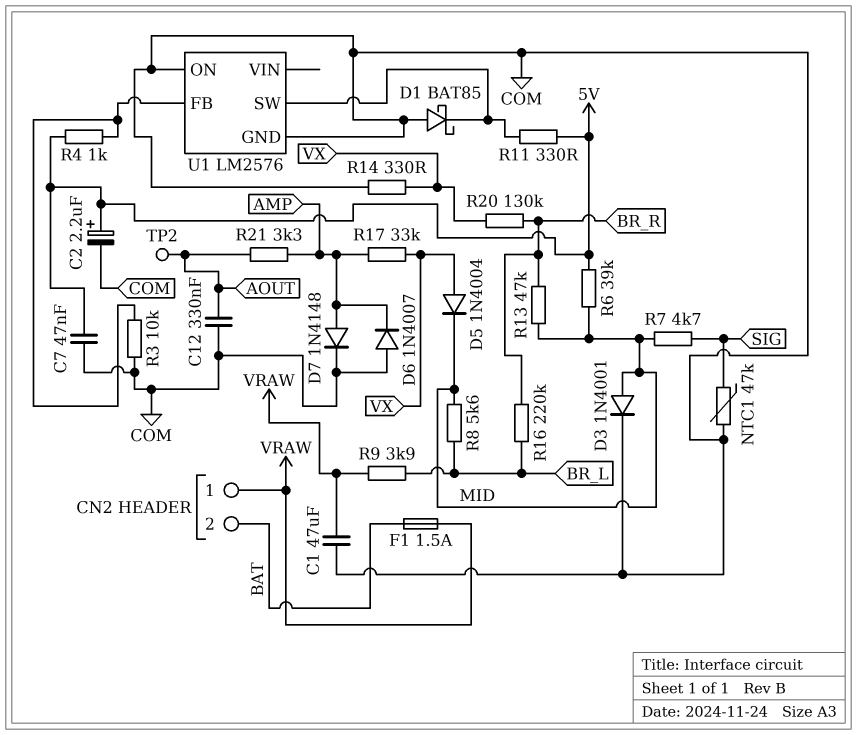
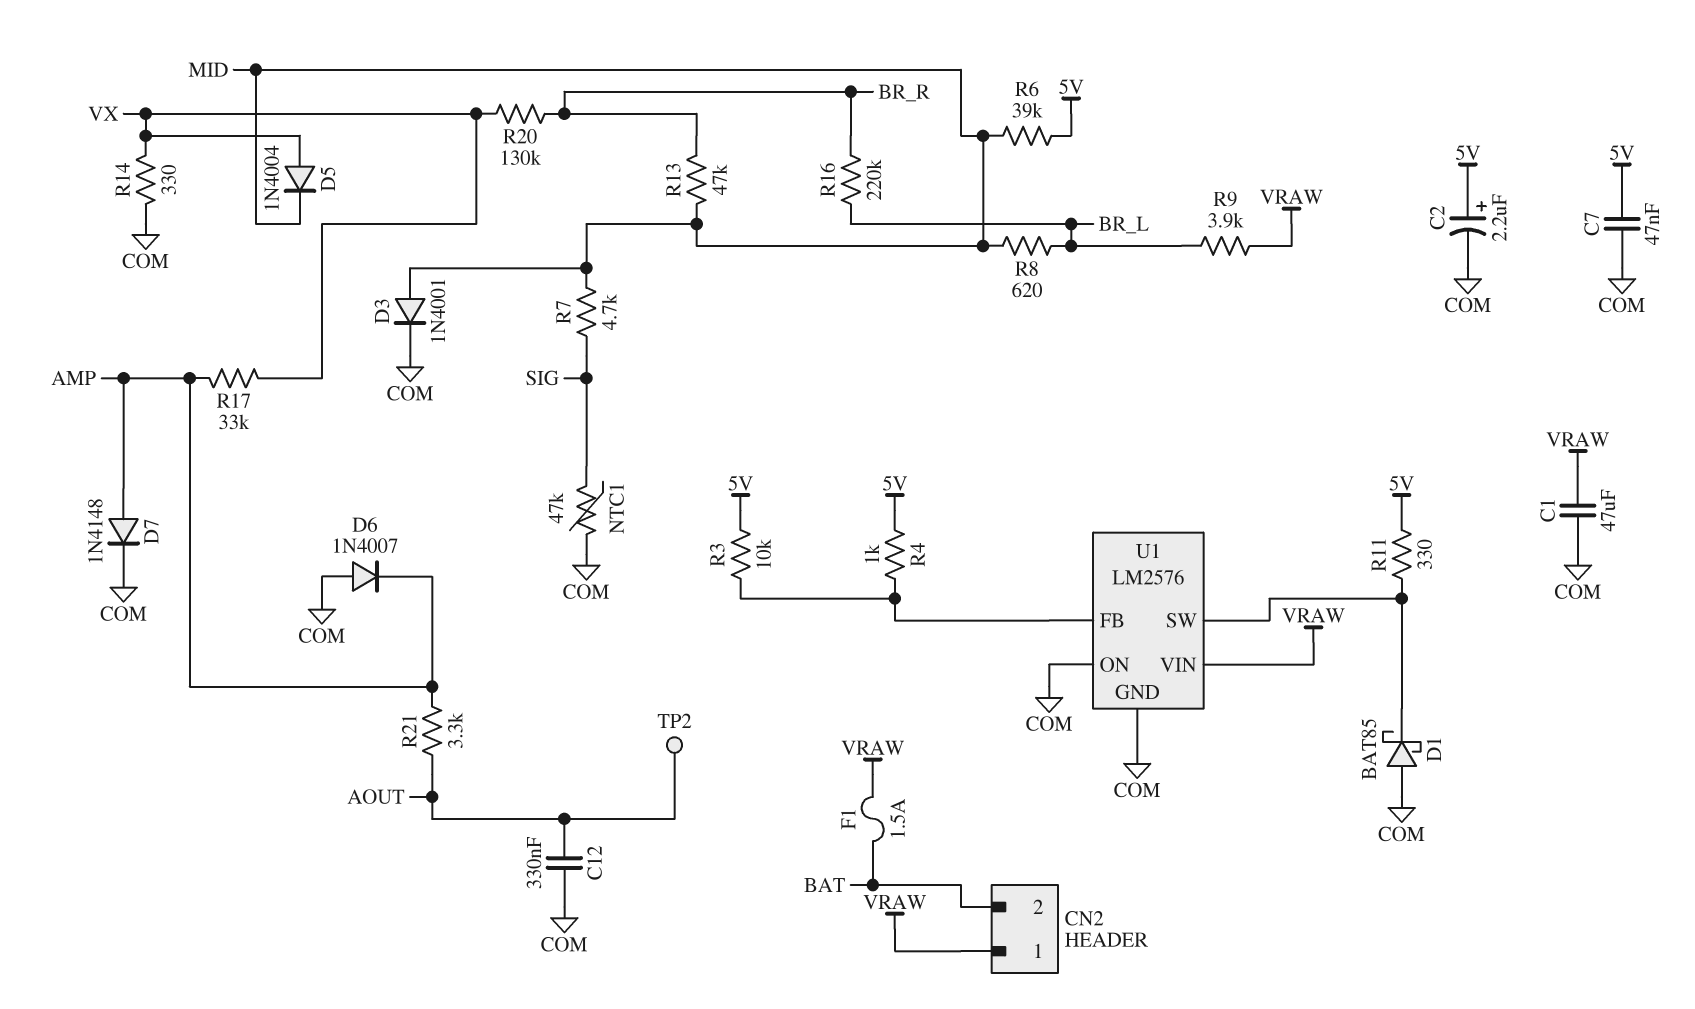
R3: 10k (COM, U1/FB) -> 10k (5V, U1/FB)
R8: 5.6k (BR_L, MID) -> 620 (BR_L, MID)
U1 pin VIN: none -> VRAW

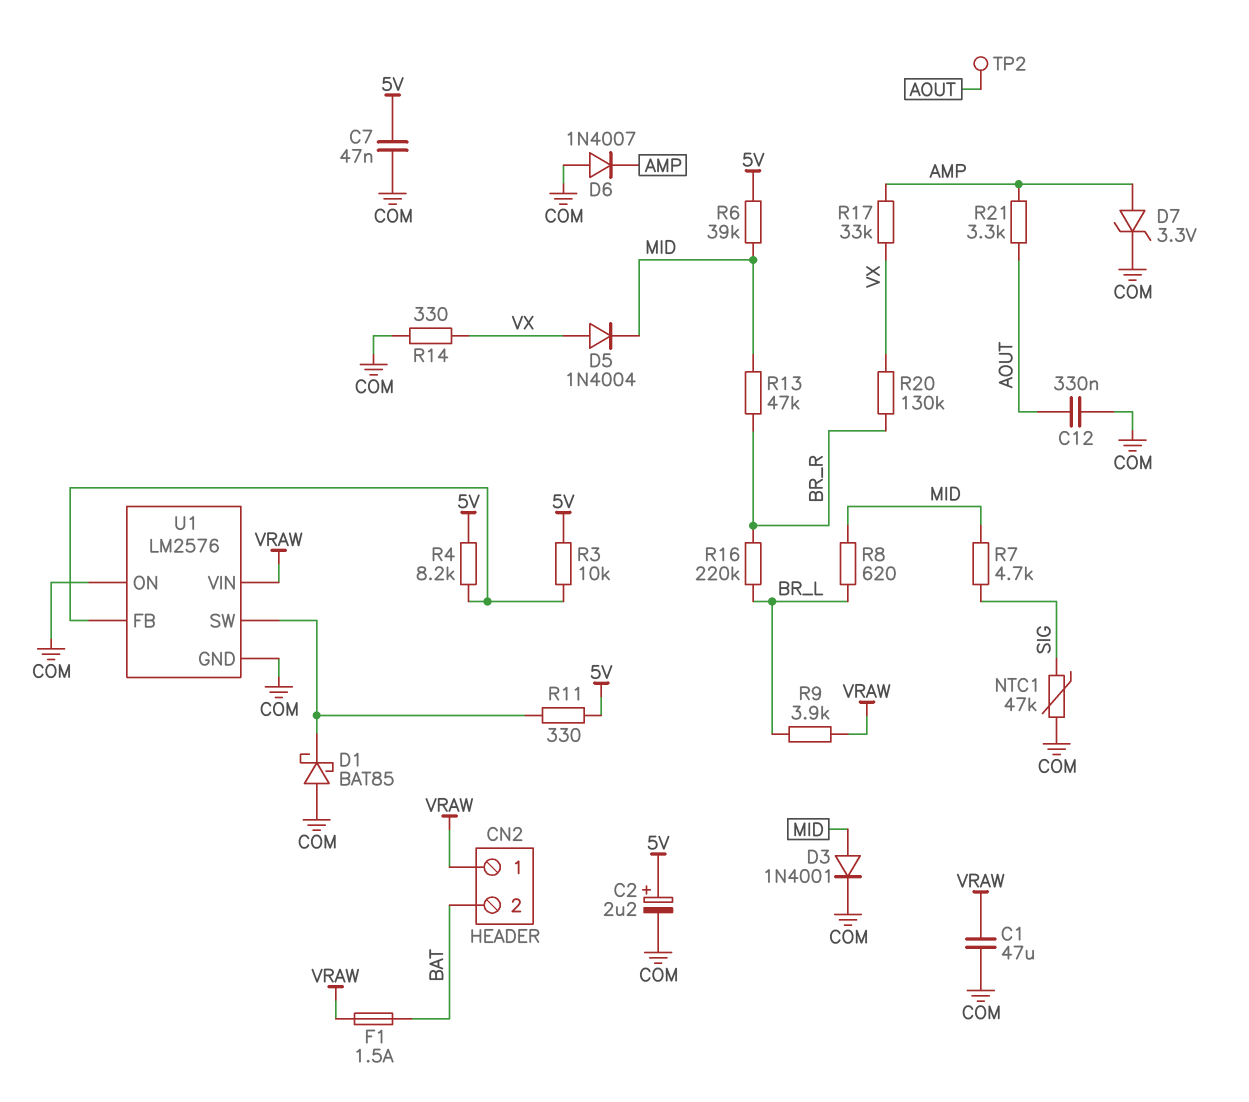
D7: diode 1N4148 (A AMP, K COM) -> zener 3.3V (A AMP, K COM)
R4: 1k (5V, U1/FB) -> 8.2k (5V, U1/FB)

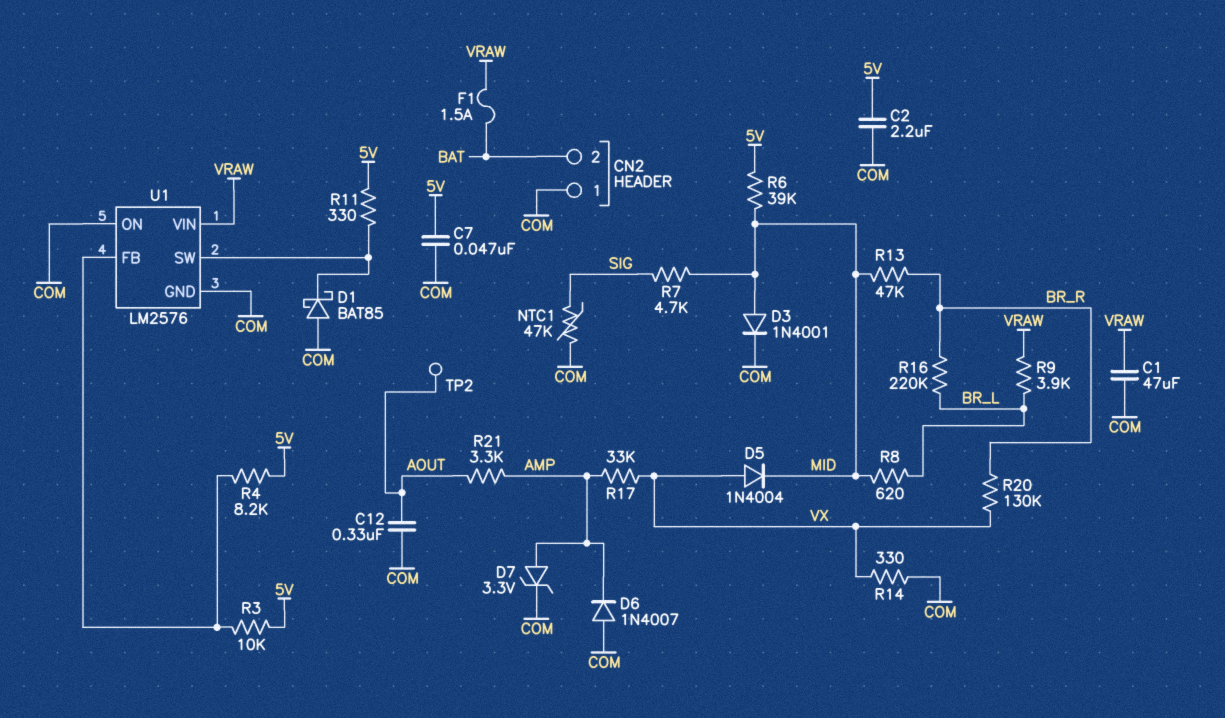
C2: 2.2uF (plus 5V, minus COM) -> 2.2uF (5V, COM)
CN2 pin 1: VRAW -> COM

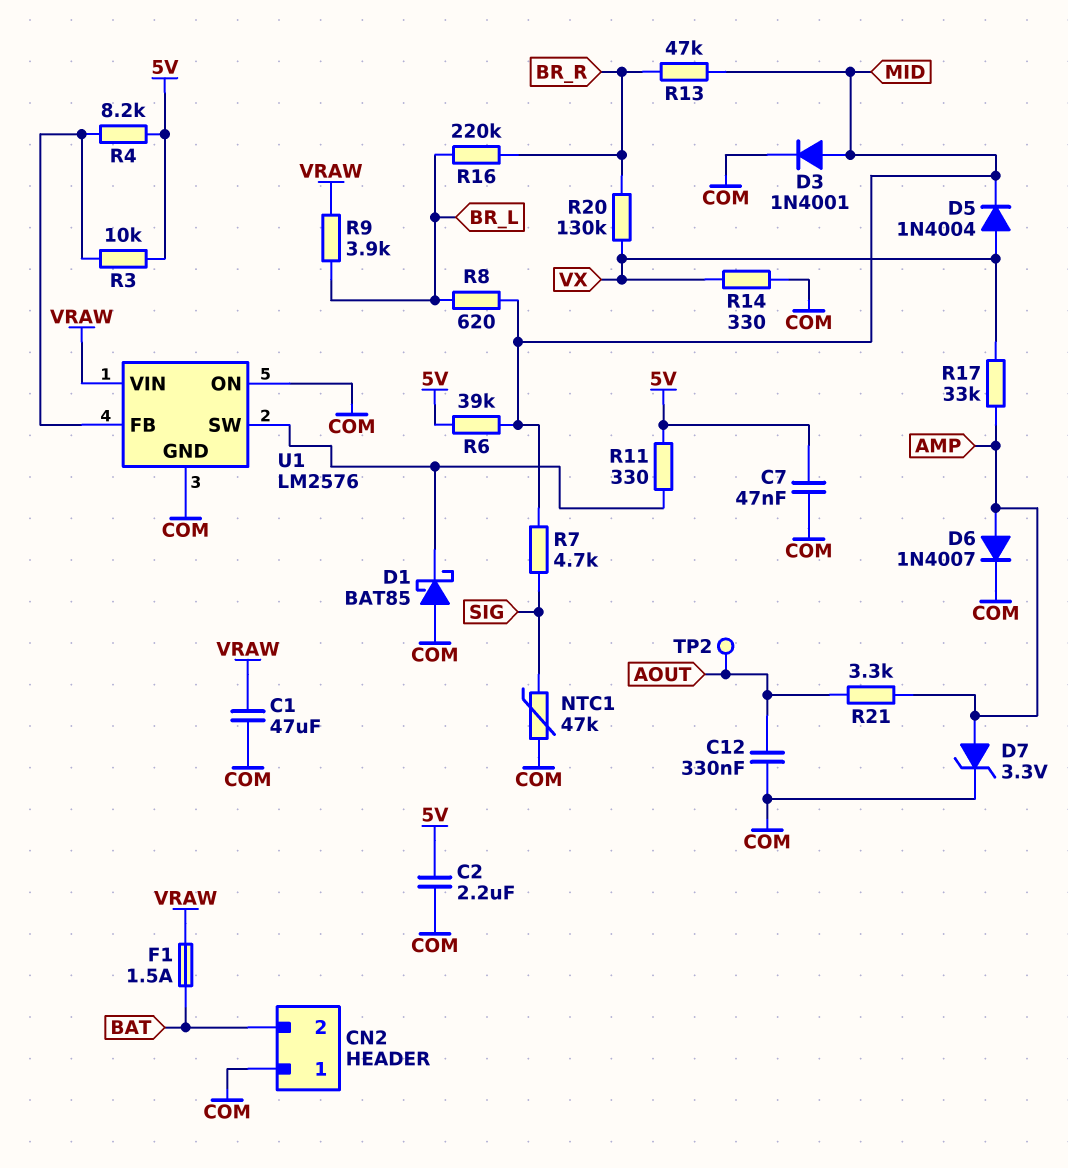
D6: diode 1N4007 (A COM, K AMP) -> diode 1N4007 (A AMP, K COM)

